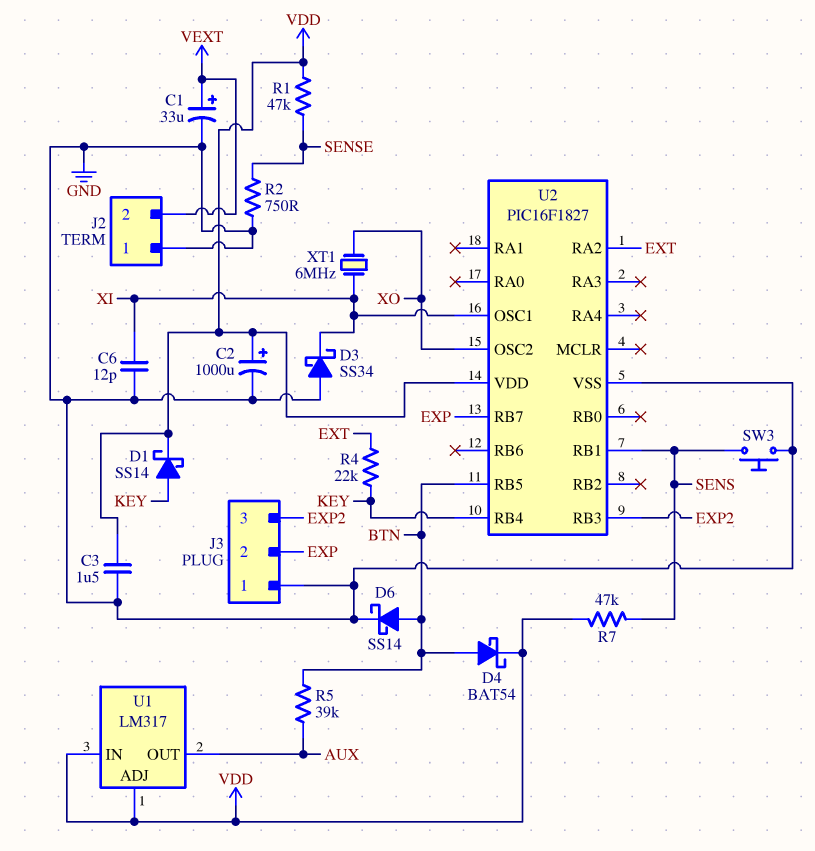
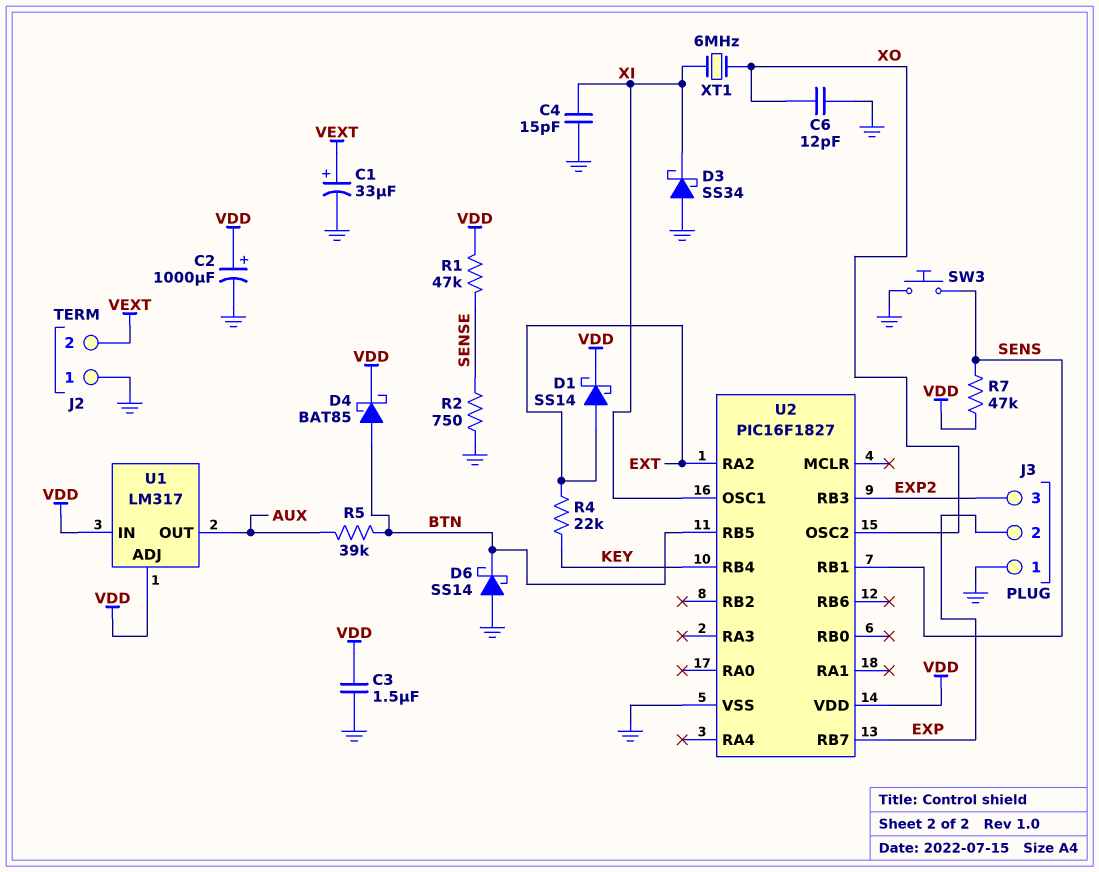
C4: none -> 15pF (GND, XI)
C6: 12pF (GND, XI) -> 12pF (GND, XO)
D1: schottky SS14 (A KEY, K VDD) -> schottky SS14 (A EXT, K VDD)
D4: schottky BAT54 (A BTN, K VDD) -> schottky BAT85 (A BTN, K VDD)
D6: schottky SS14 (A BTN, K GND) -> schottky SS14 (A GND, K BTN)

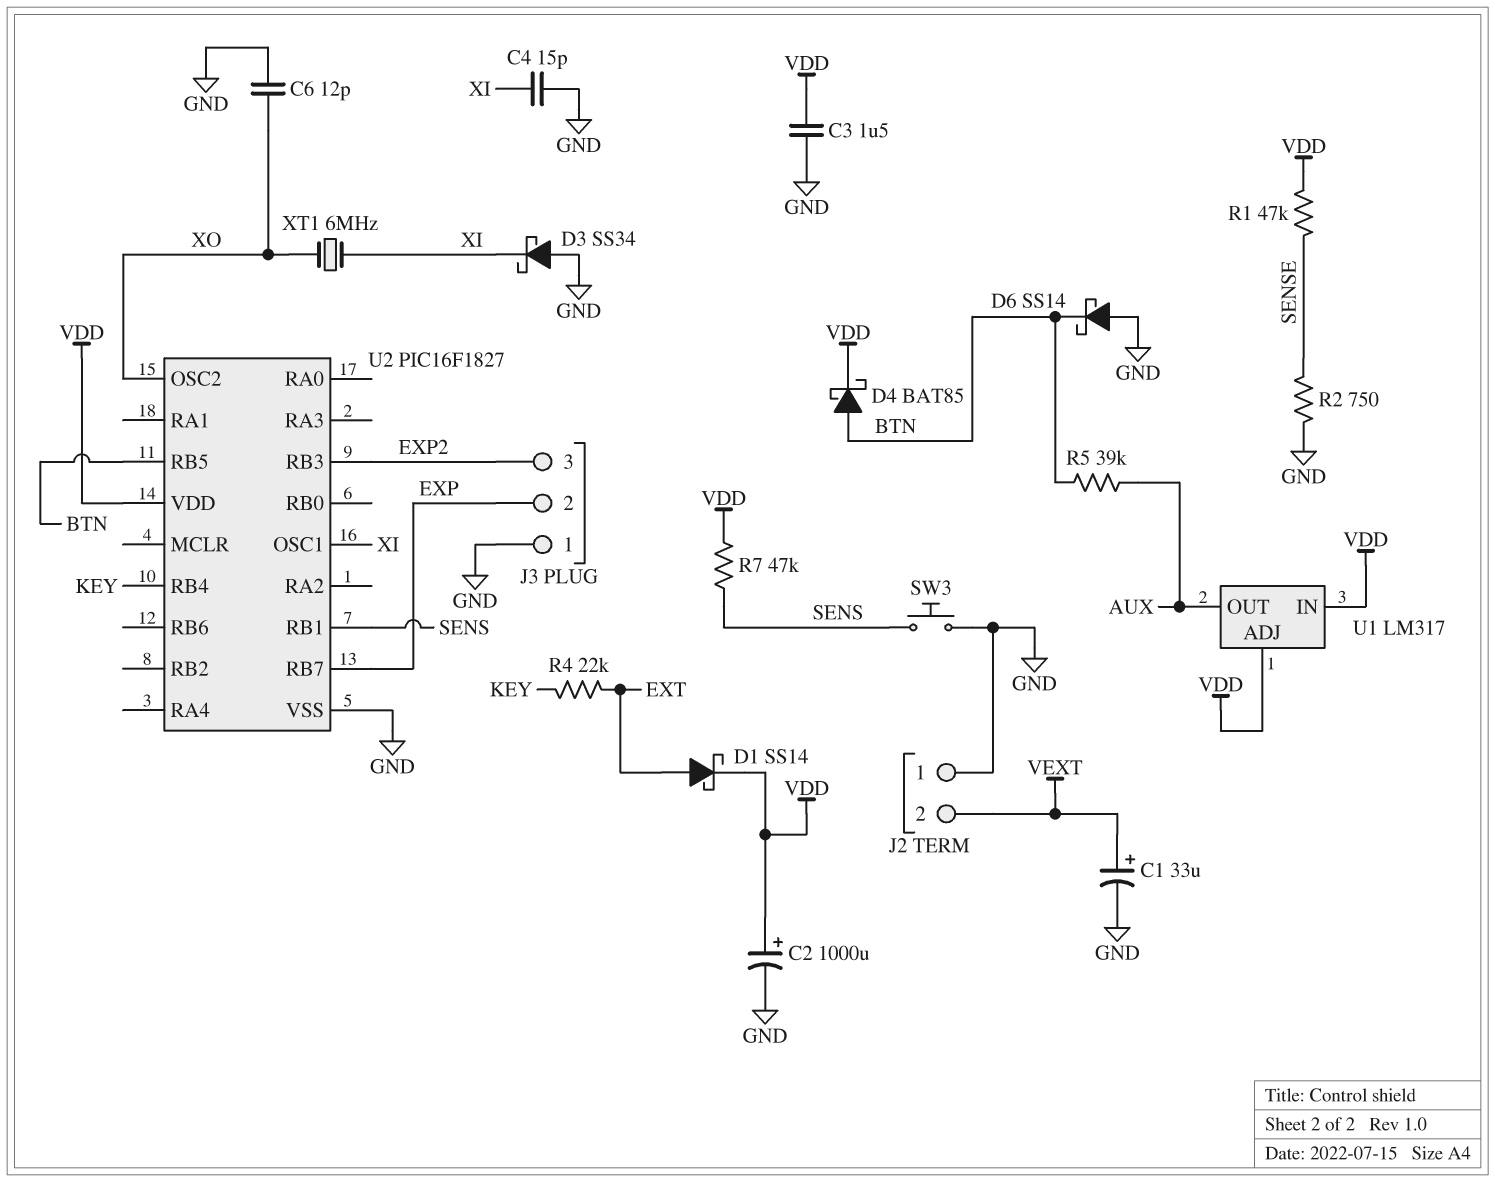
U2 pin RA2: EXT -> none

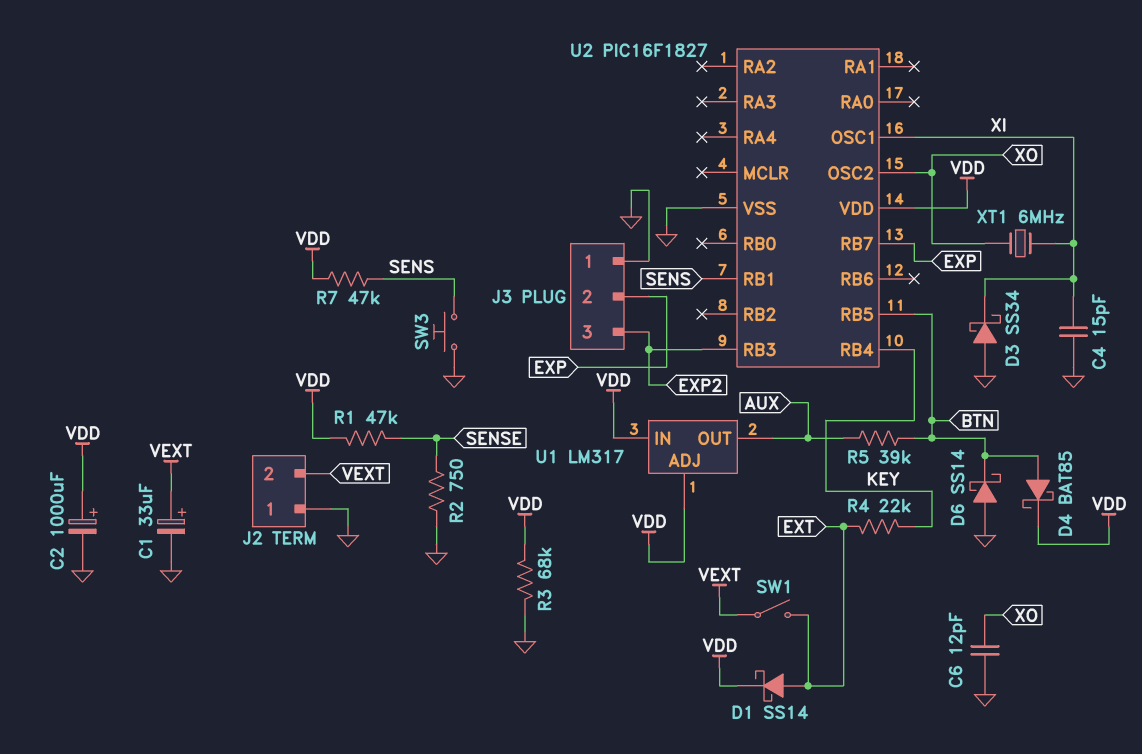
C3: 1.5uF (GND, VDD) -> none
R3: none -> 68k (GND, VDD)
SW1: none -> switch (EXT, VEXT)

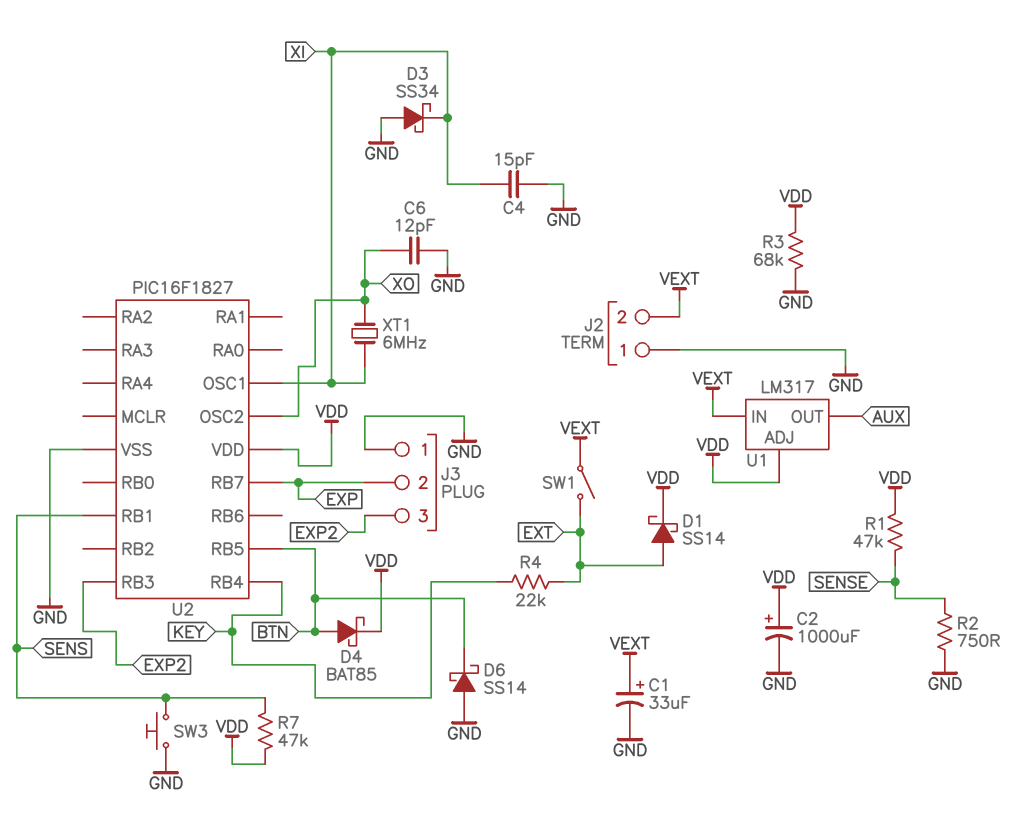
R5: 39k (AUX, BTN) -> none
U1 pin IN: VDD -> VEXT

